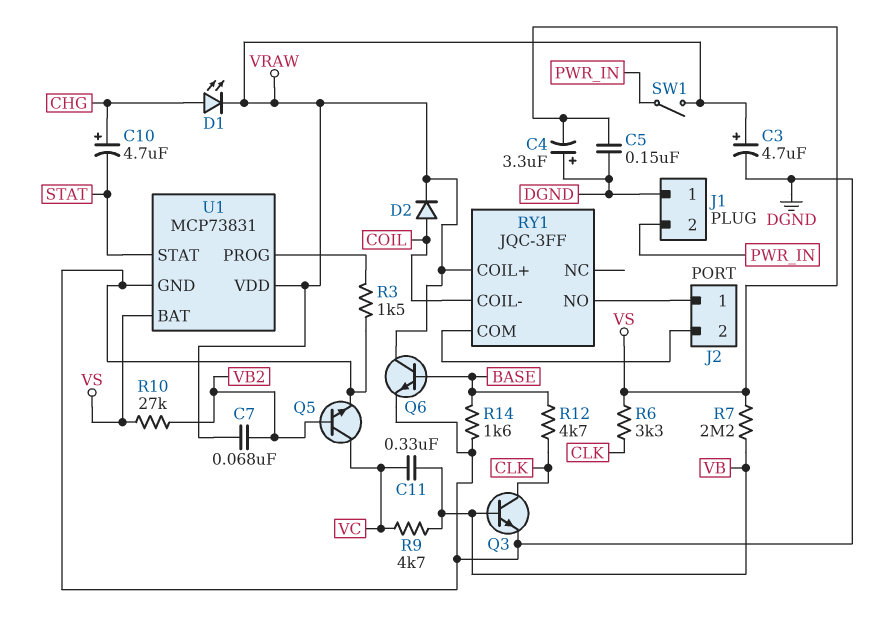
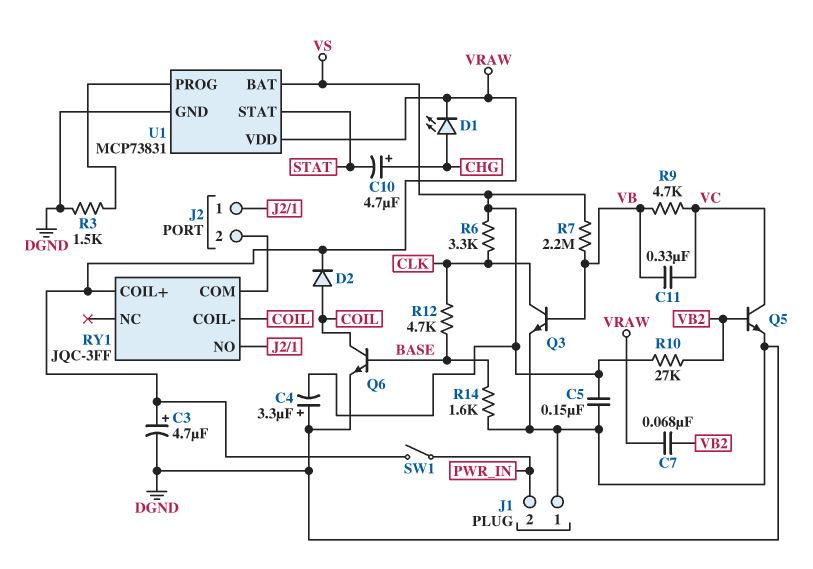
Q6: NPN (B BASE, C VRAW, E DGND) -> NPN (B BASE, C COIL, E DGND)

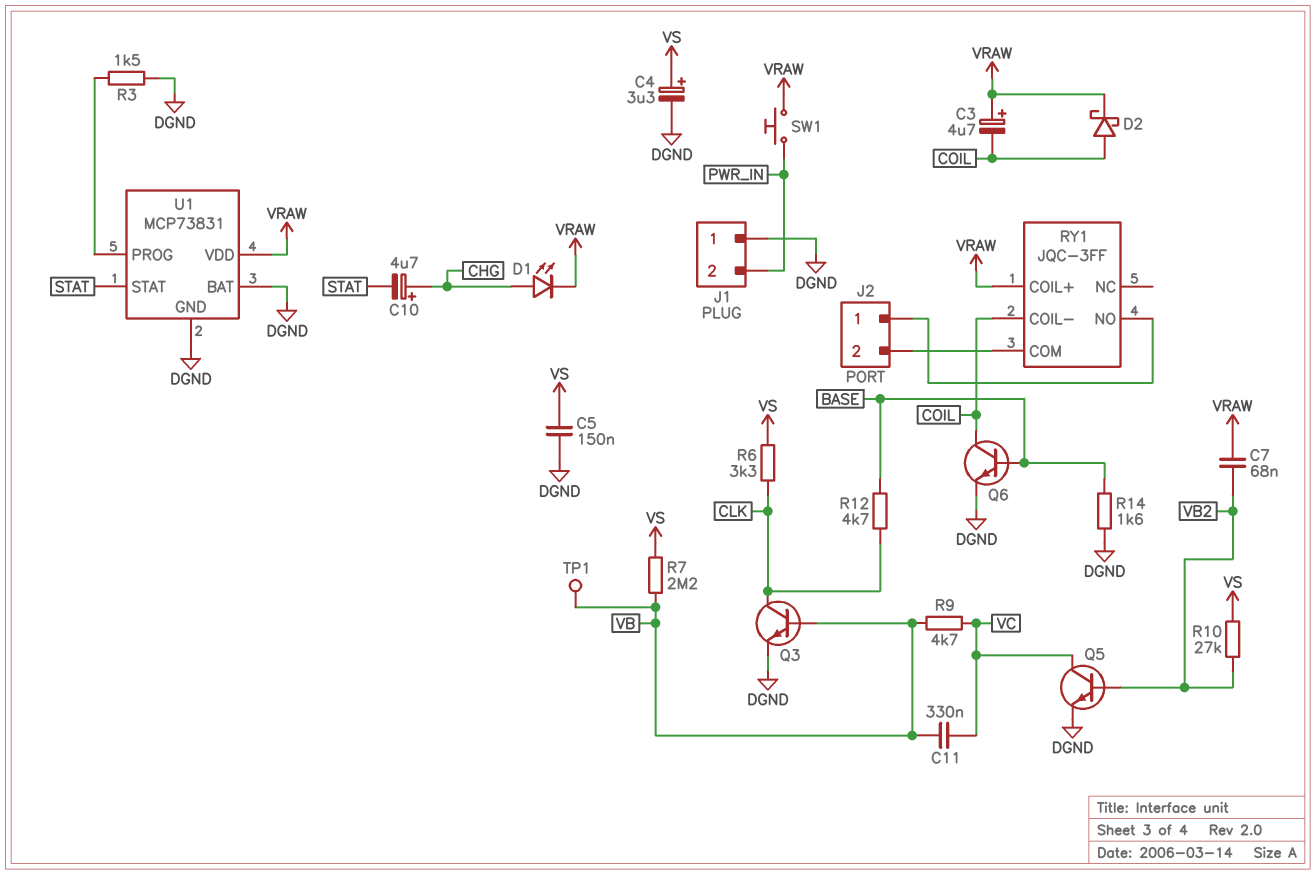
C3: 4.7uF (plus VRAW, minus DGND) -> 4.7uF (plus VRAW, minus COIL)
C4: 3.3uF (plus DGND, minus VS) -> 3.3uF (plus VS, minus DGND)
D2: diode (A COIL, K VRAW) -> schottky (A COIL, K VRAW)
SW1: switch (PWR_IN, VRAW) -> button (PWR_IN, VRAW)
TP1: none -> test point (VB)
U1 pin BAT: VS -> DGND

